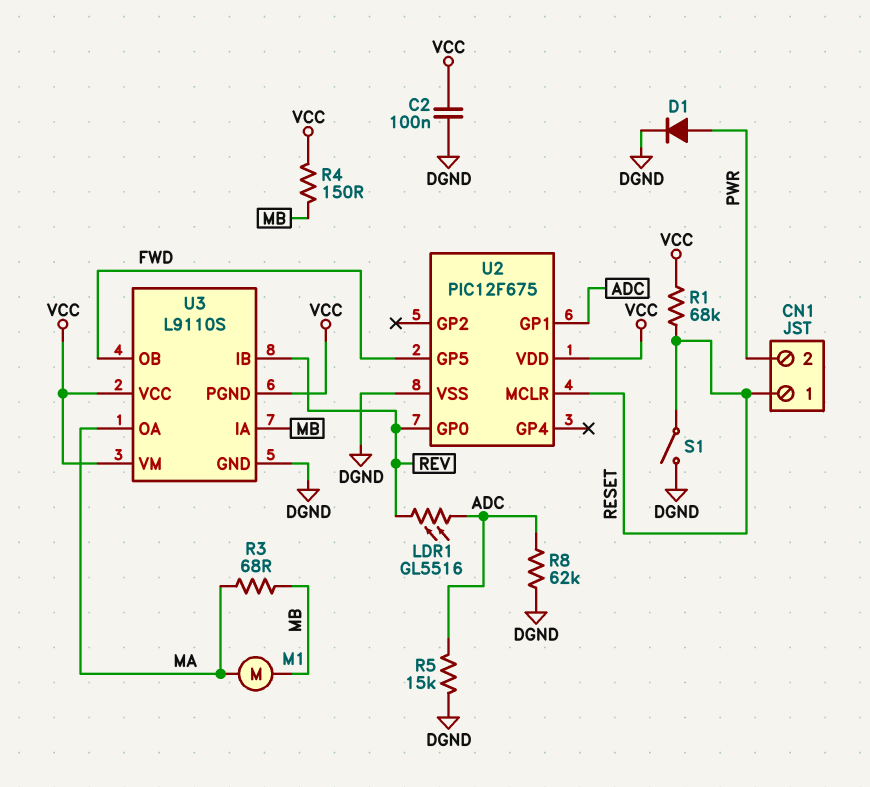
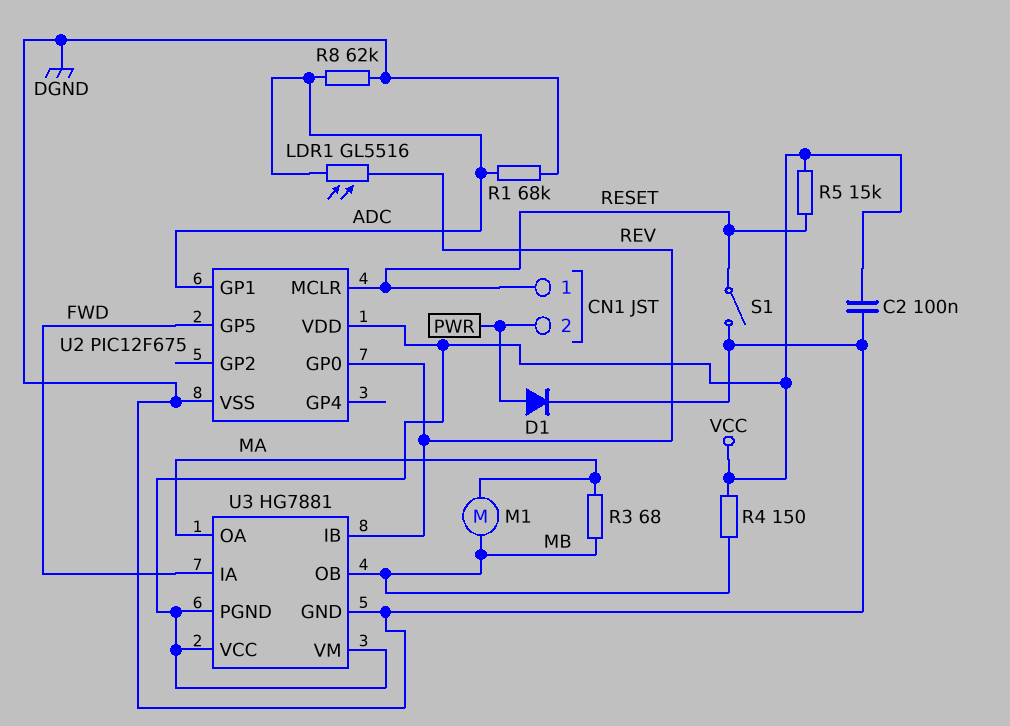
R1: 68k (RESET, VCC) -> 68k (ADC, DGND)
R5: 15k (ADC, DGND) -> 15k (RESET, VCC)
U3: L9110S -> HG7881
U3 pin IA: MB -> FWD
U3 pin OB: FWD -> MB

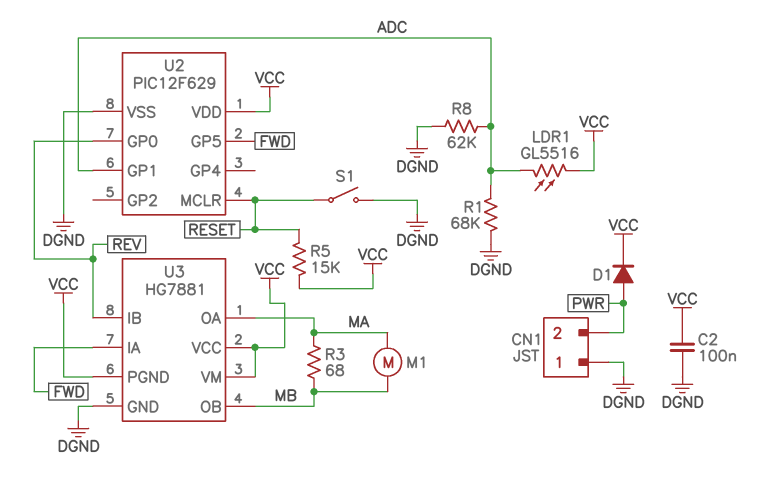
CN1 pin 1: RESET -> DGND
D1: diode (A PWR, K DGND) -> diode (A PWR, K VCC)
LDR1: GL5516 (ADC, REV) -> GL5516 (ADC, VCC)
R4: 150 (MB, VCC) -> none
U2: PIC12F675 -> PIC12F629

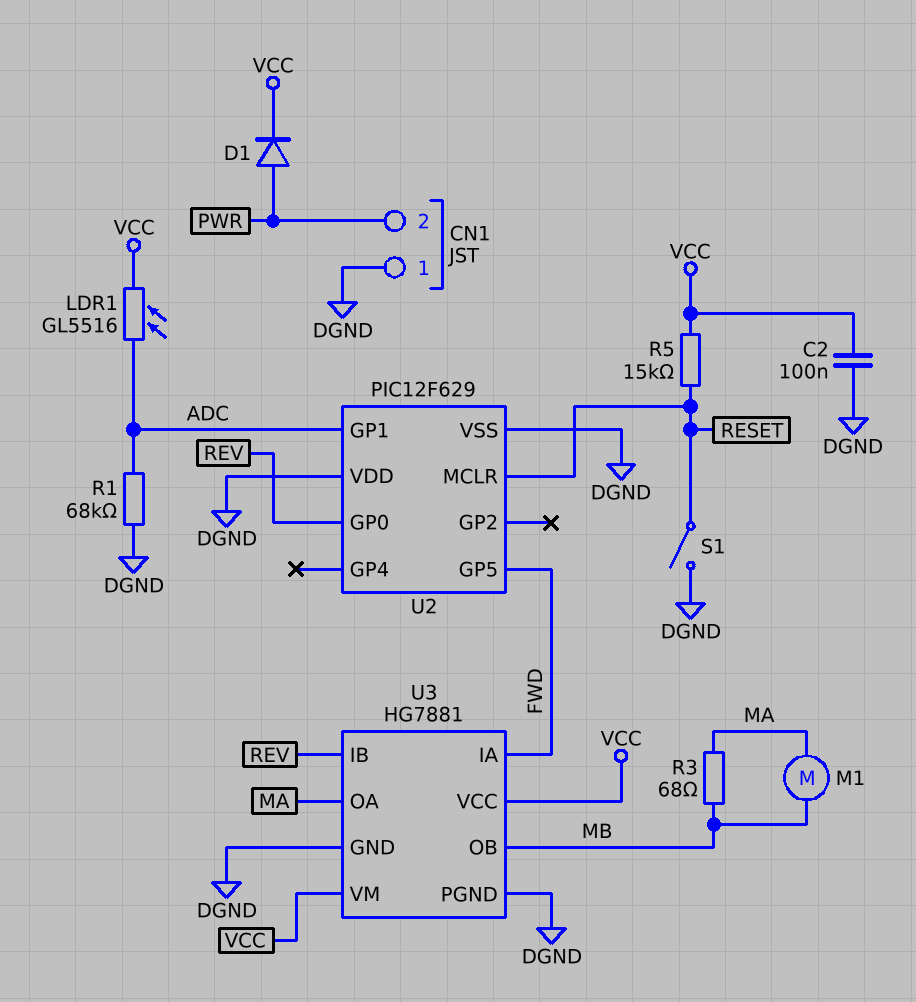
R8: 62k (ADC, DGND) -> none
U2 pin VDD: VCC -> DGND
U3 pin PGND: VCC -> DGND

